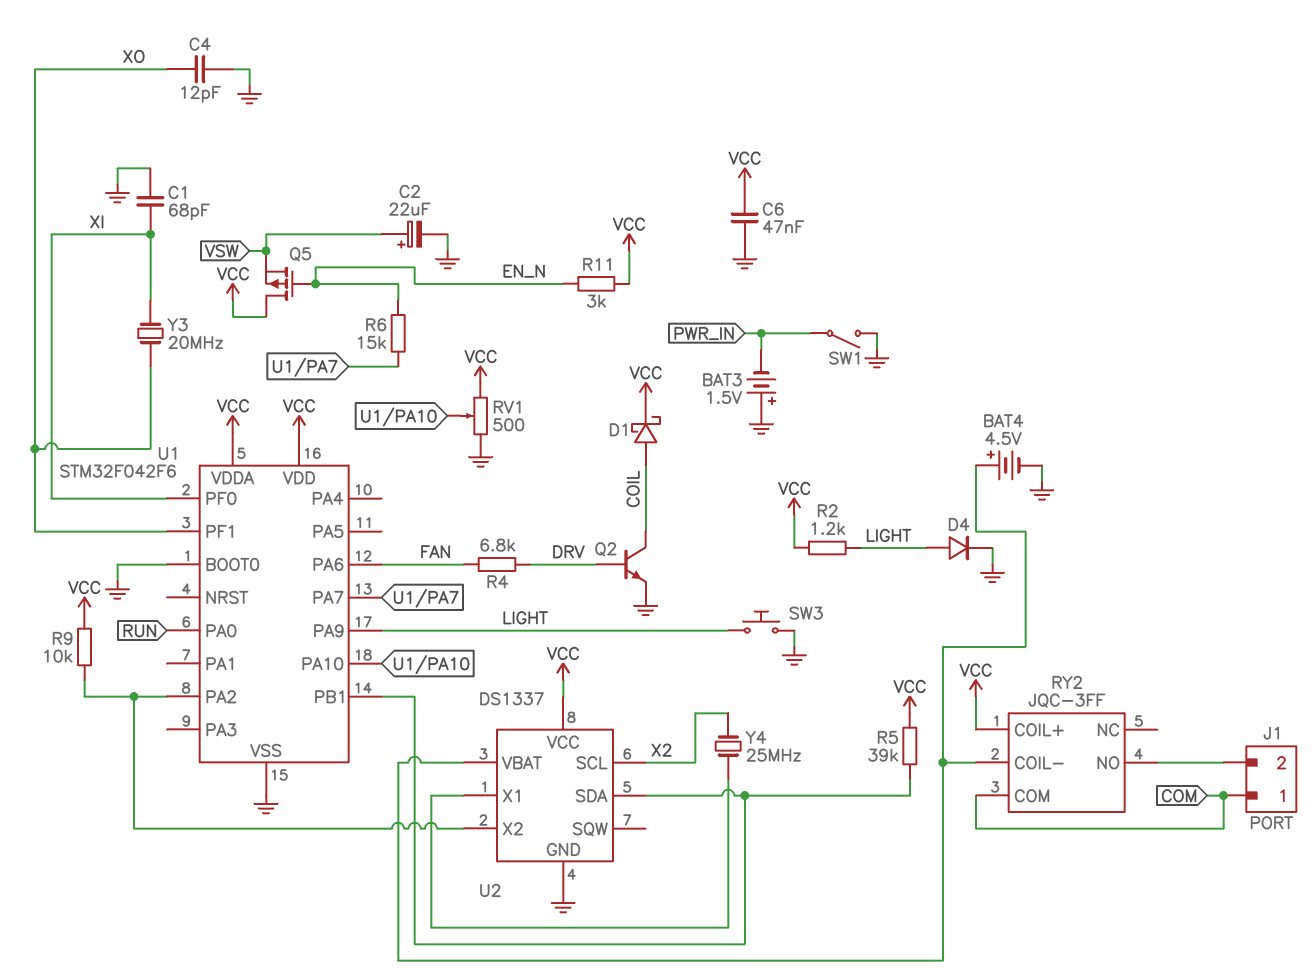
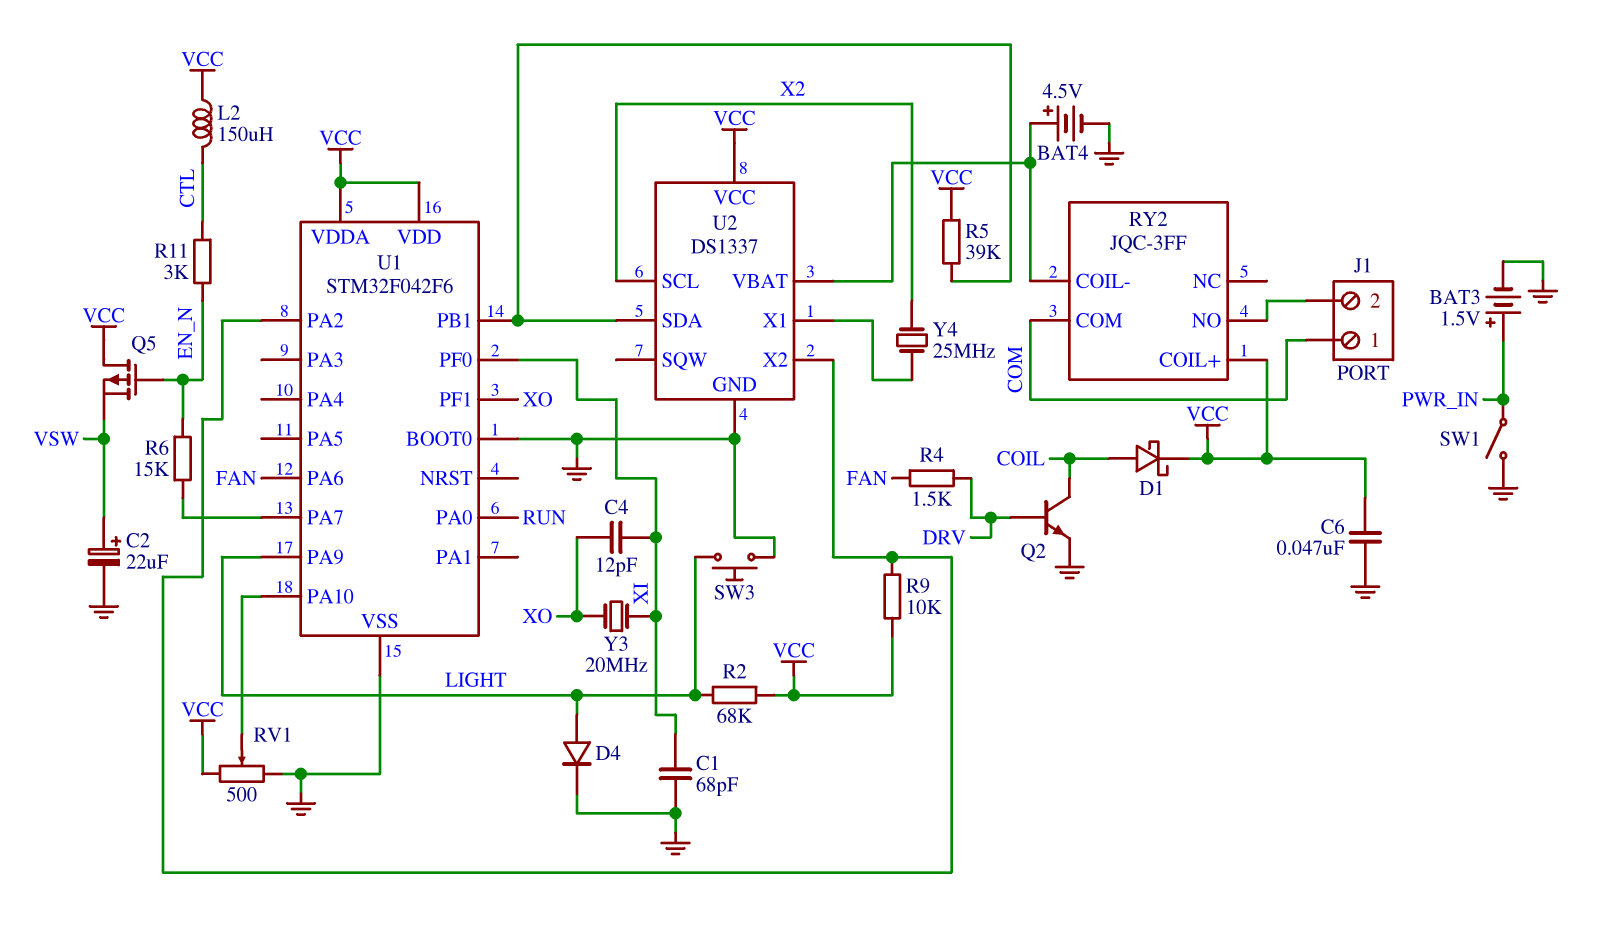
BAT3: 1.5V (plus GND, minus PWR_IN) -> 1.5V (plus PWR_IN, minus GND)
C4: 12pF (GND, XO) -> 12pF (XI, XO)
L2: none -> 150uH (CTL, VCC)
R2: 1.2k (LIGHT, VCC) -> 68k (LIGHT, VCC)
R4: 6.8k (DRV, FAN) -> 1.5k (DRV, FAN)
R11: 3k (EN_N, VCC) -> 3k (CTL, EN_N)

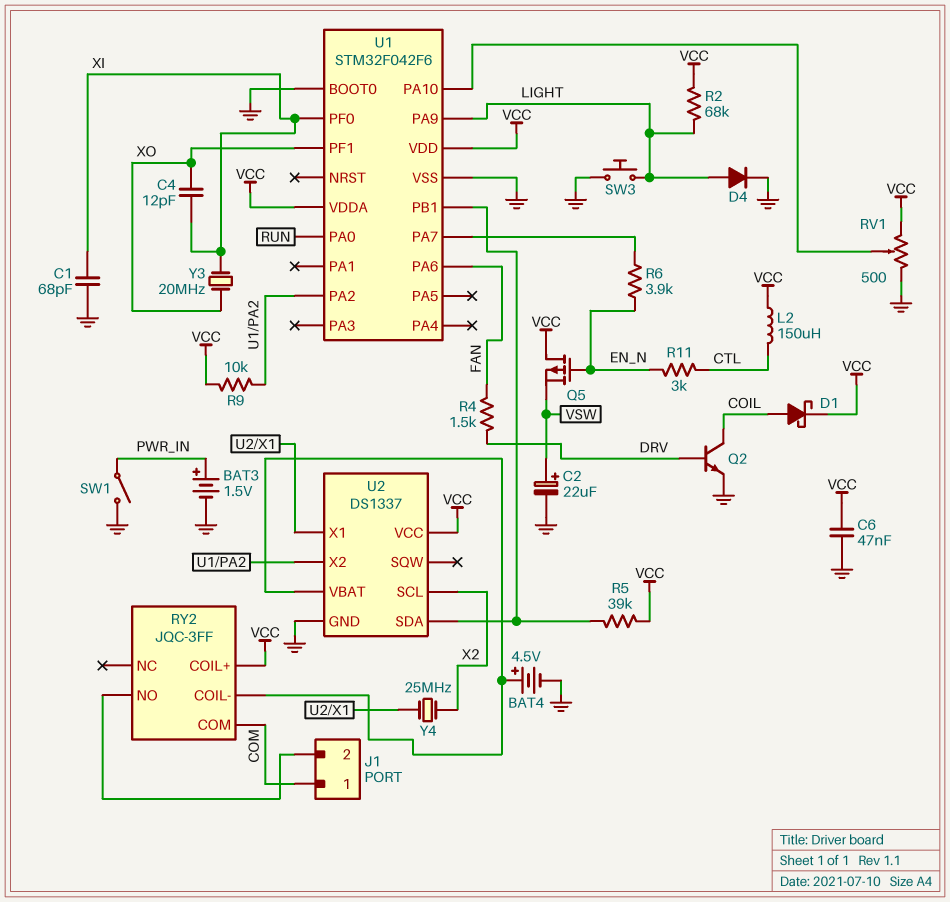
R6: 15k (EN_N, U1/PA7) -> 3.9k (EN_N, U1/PA7)

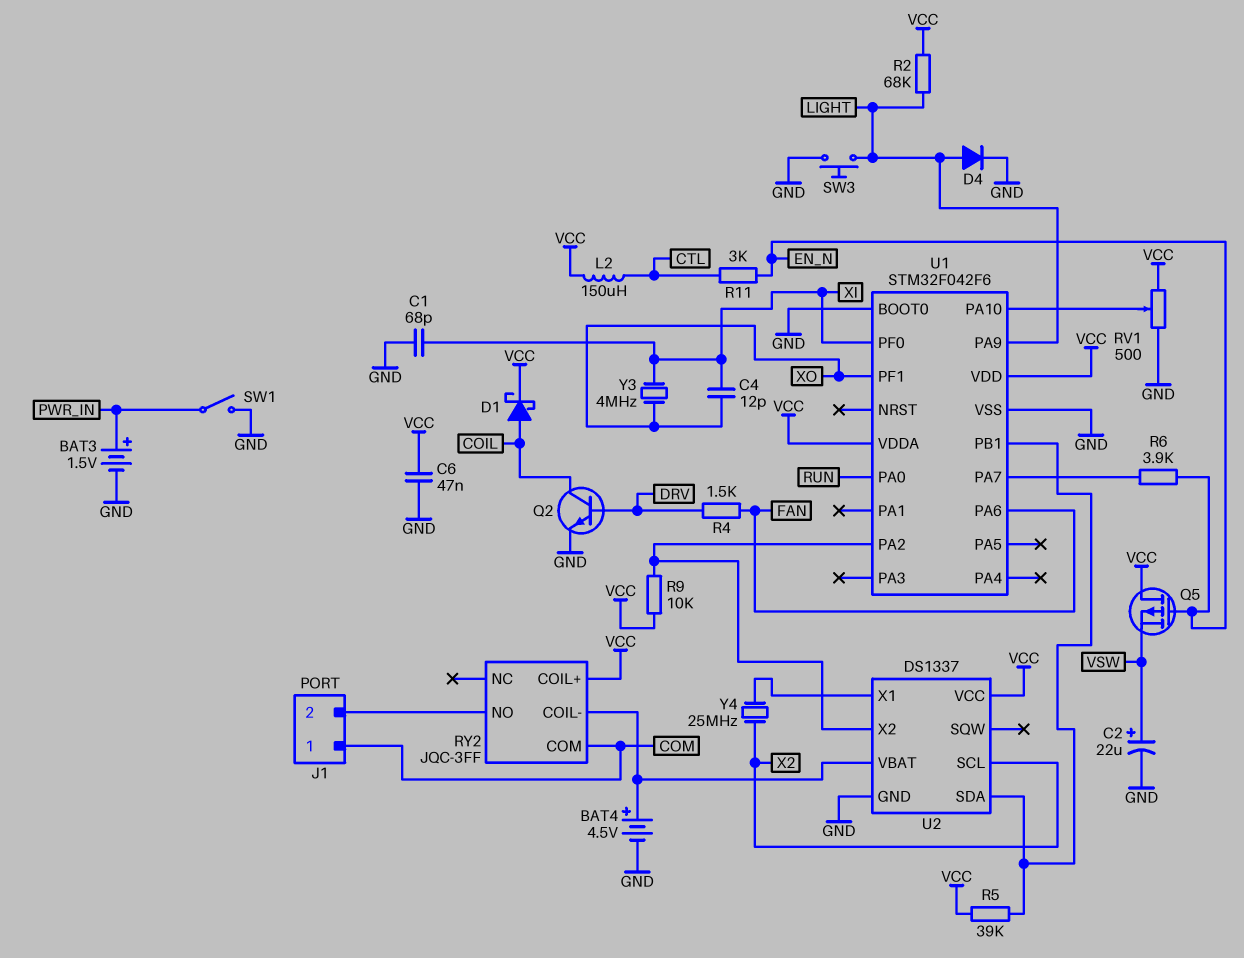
Y3: 20MHz (XI, XO) -> 4MHz (XI, XO)

